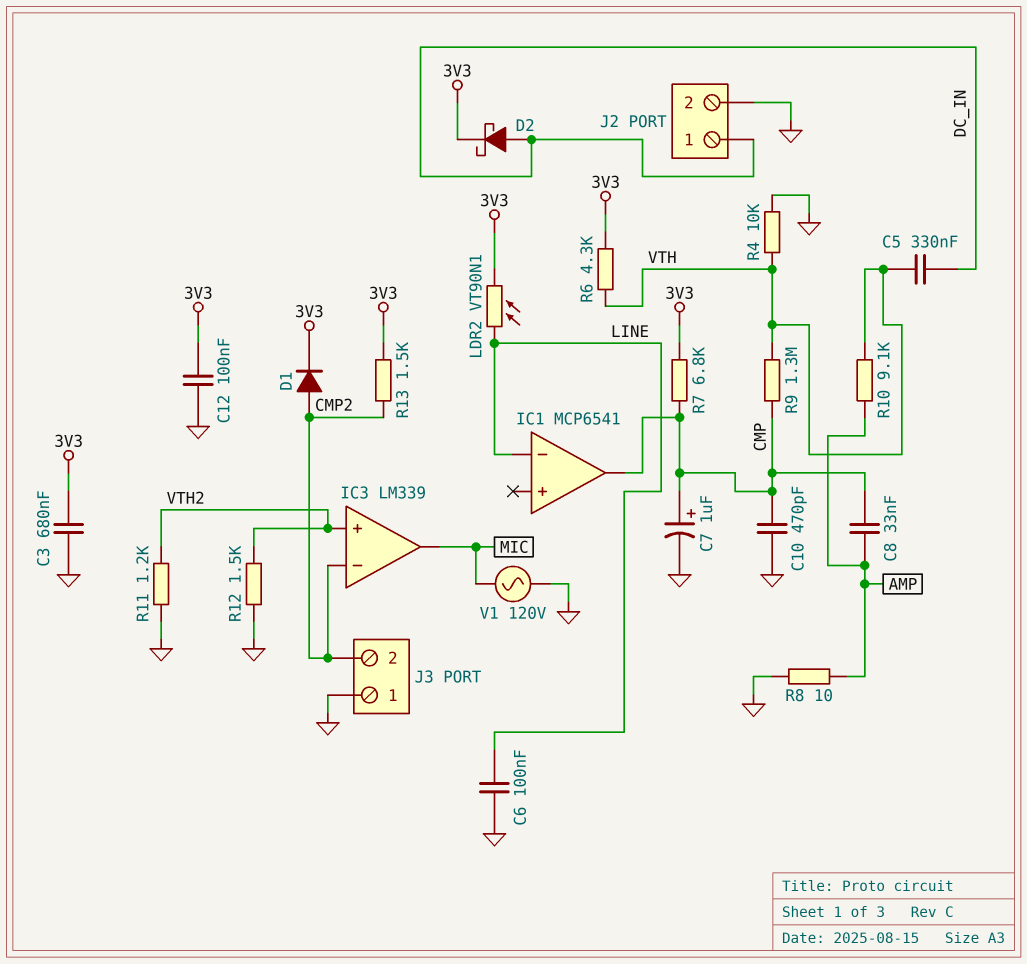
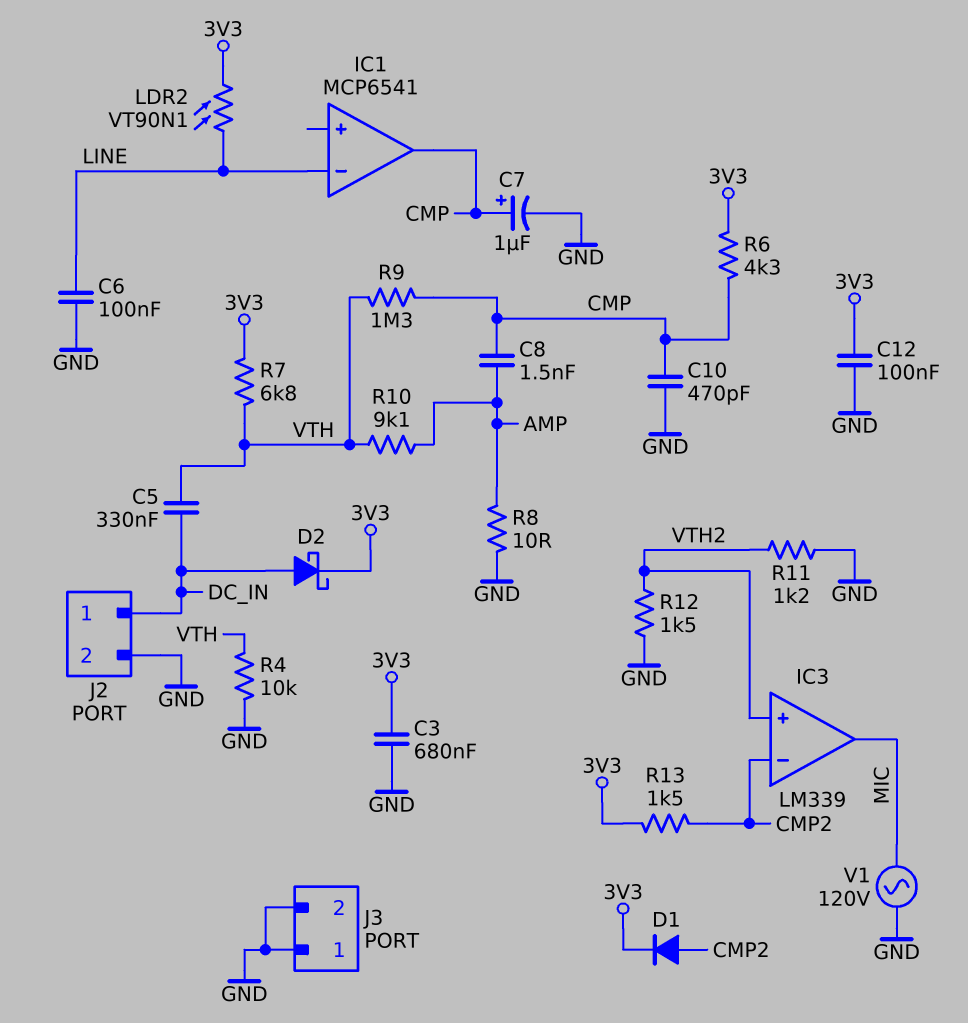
C8: 33nF (AMP, CMP) -> 1.5nF (AMP, CMP)
J3 pin 2: CMP2 -> GND
R6: 4.3k (3V3, VTH) -> 4.3k (3V3, CMP)
R7: 6.8k (3V3, CMP) -> 6.8k (3V3, VTH)

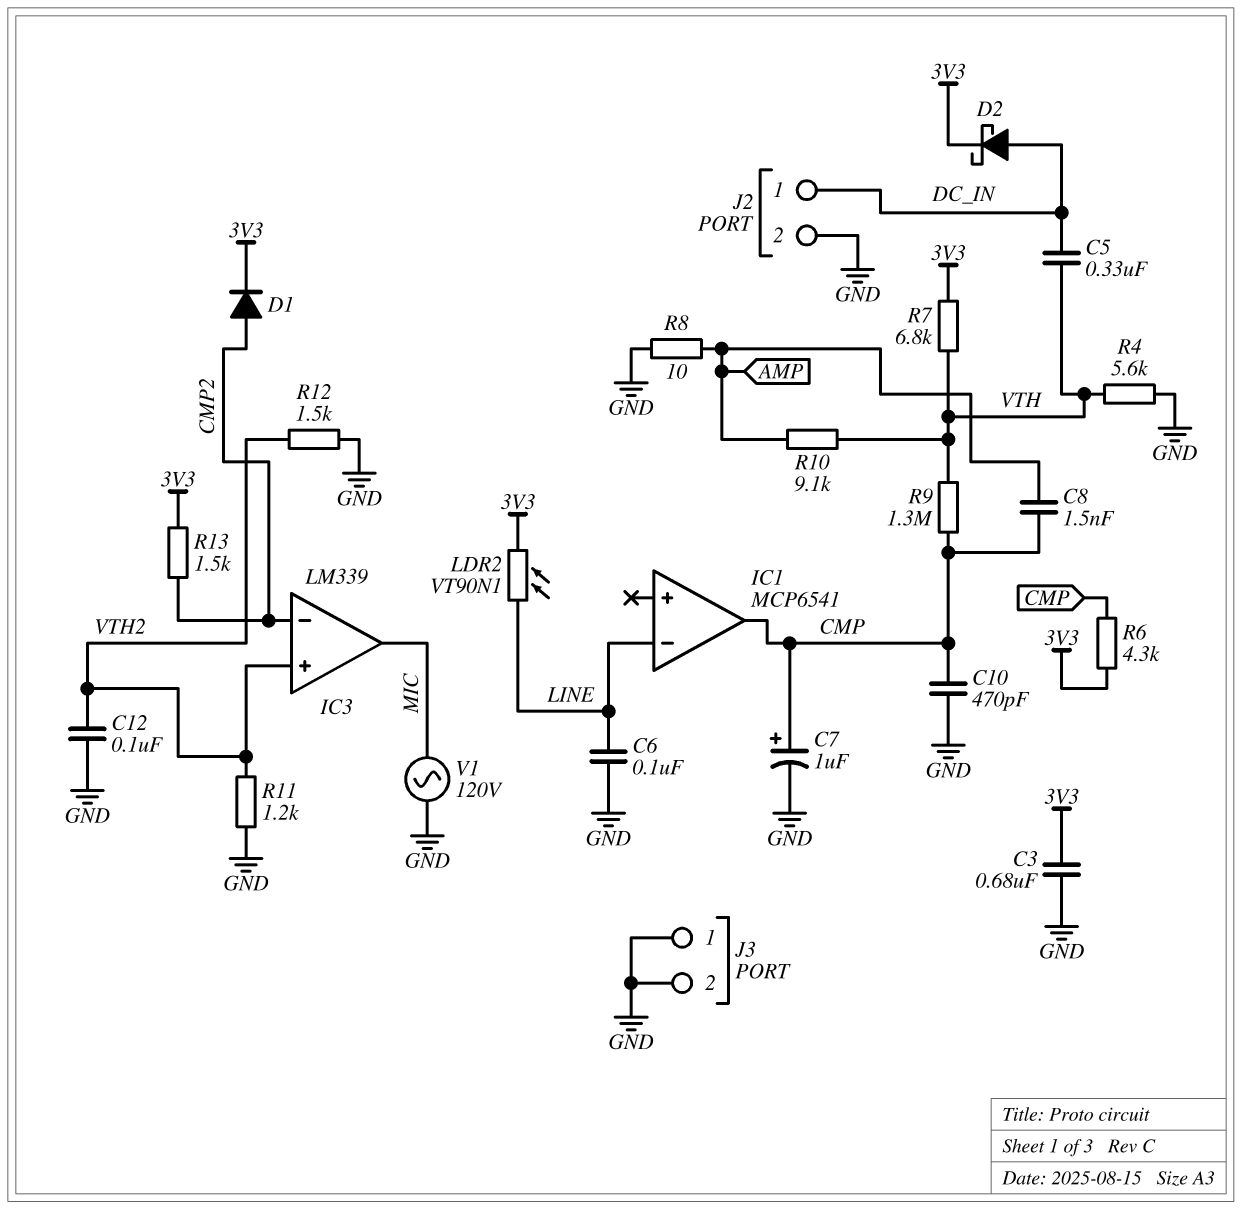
C12: 100nF (3V3, GND) -> 100nF (GND, VTH2)
R4: 10k (GND, VTH) -> 5.6k (GND, VTH)

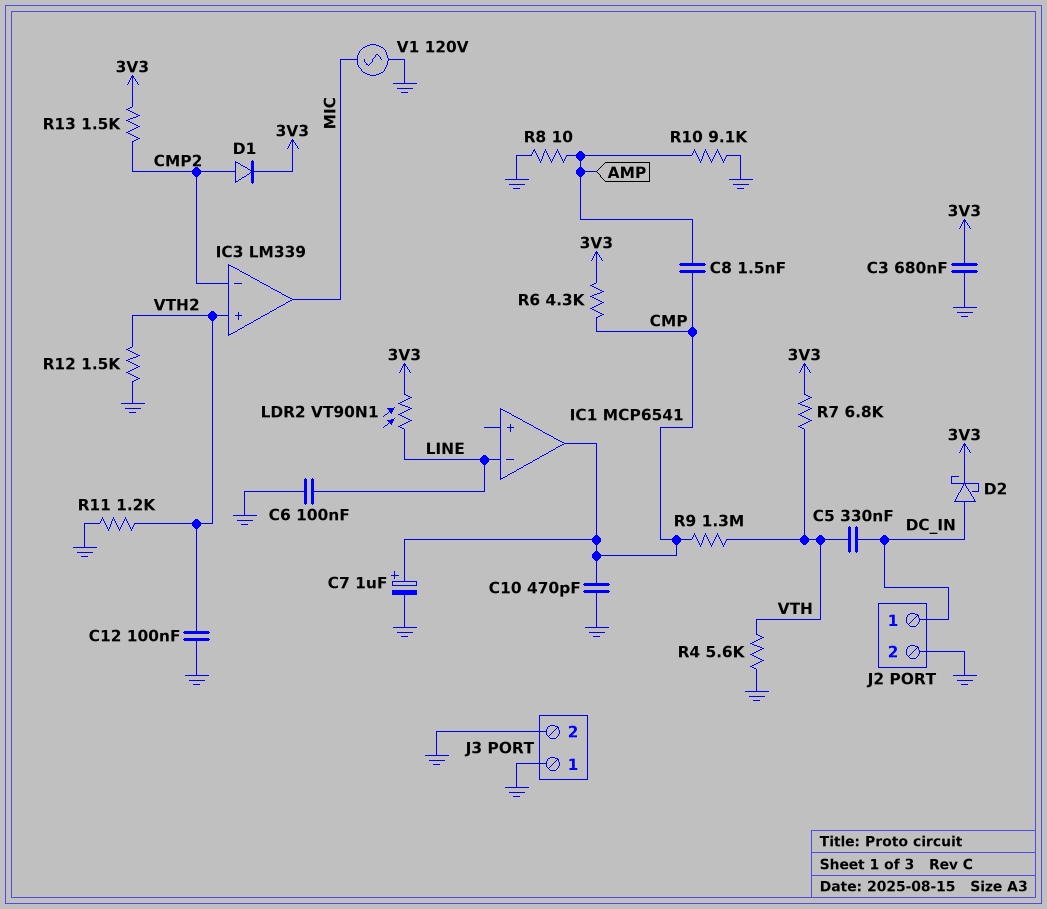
R10: 9.1k (AMP, VTH) -> 9.1k (AMP, GND)

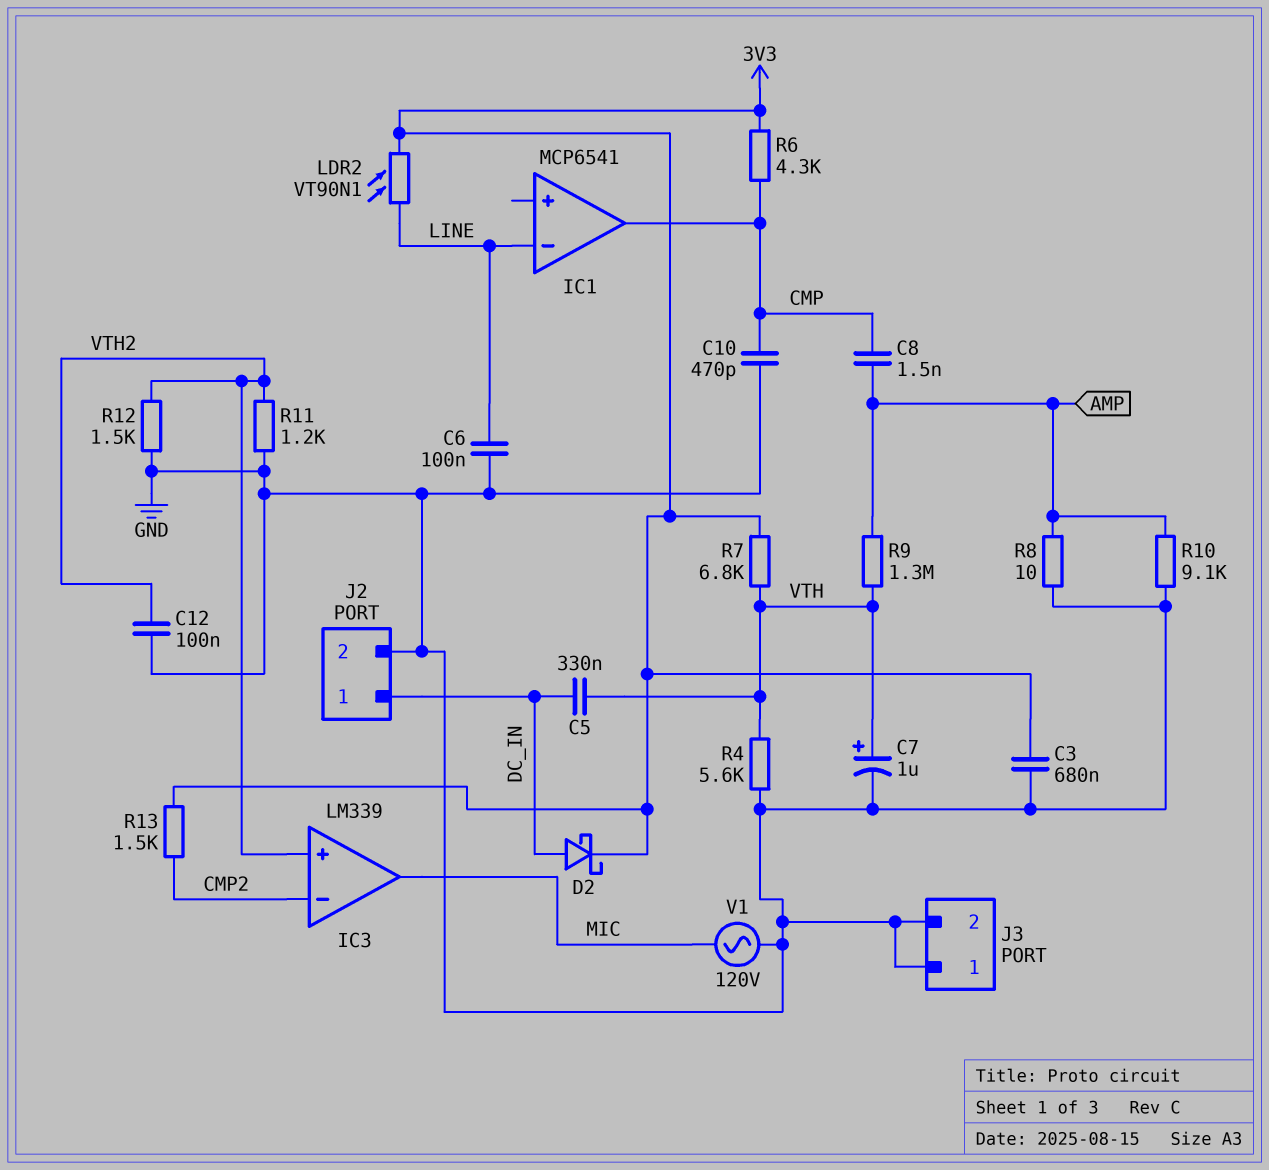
C7: 1uF (plus CMP, minus GND) -> 1uF (plus VTH, minus GND)
D1: diode (A CMP2, K 3V3) -> none
R9: 1.3M (CMP, VTH) -> 1.3M (AMP, VTH)

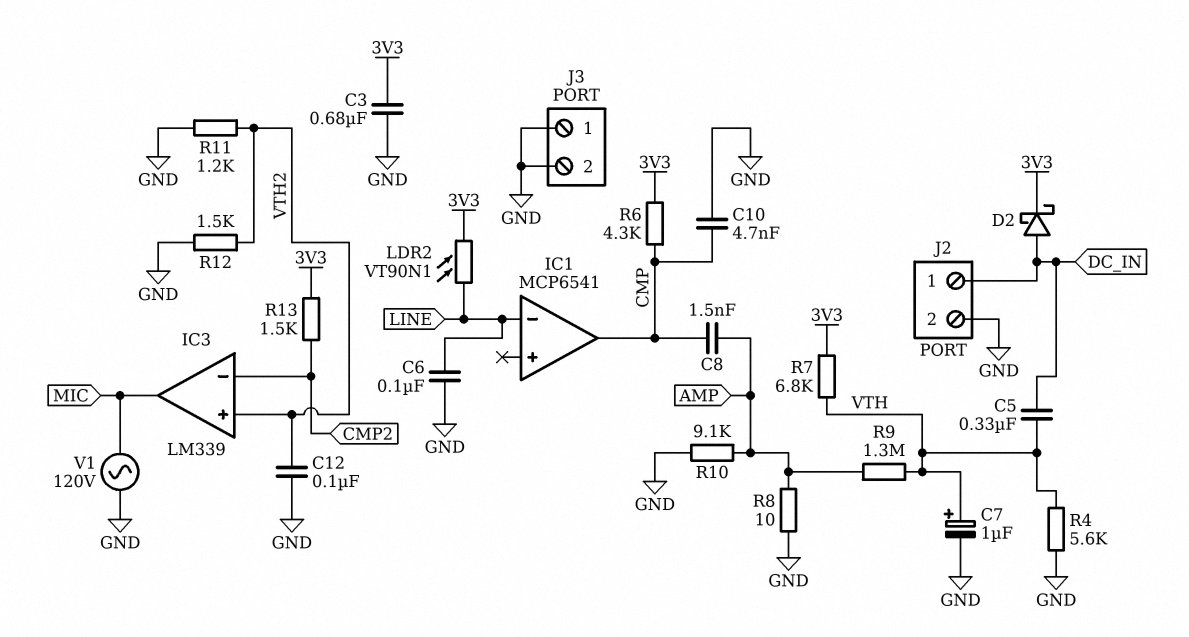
C10: 470pF (CMP, GND) -> 4.7nF (CMP, GND)

